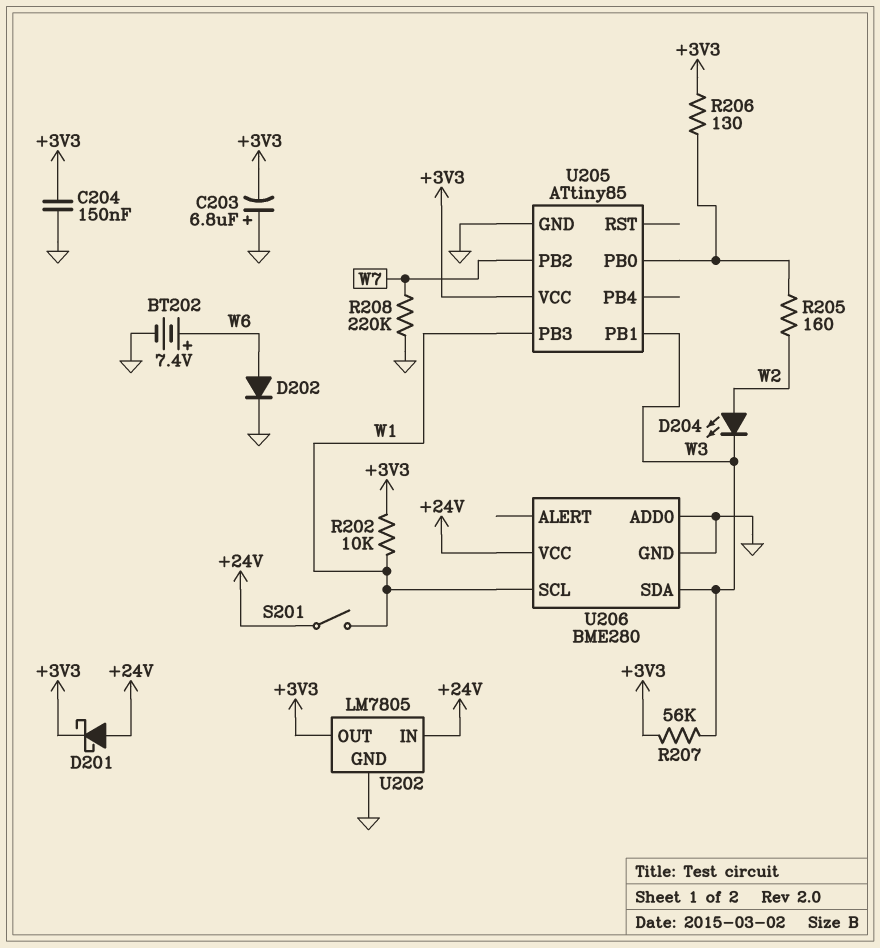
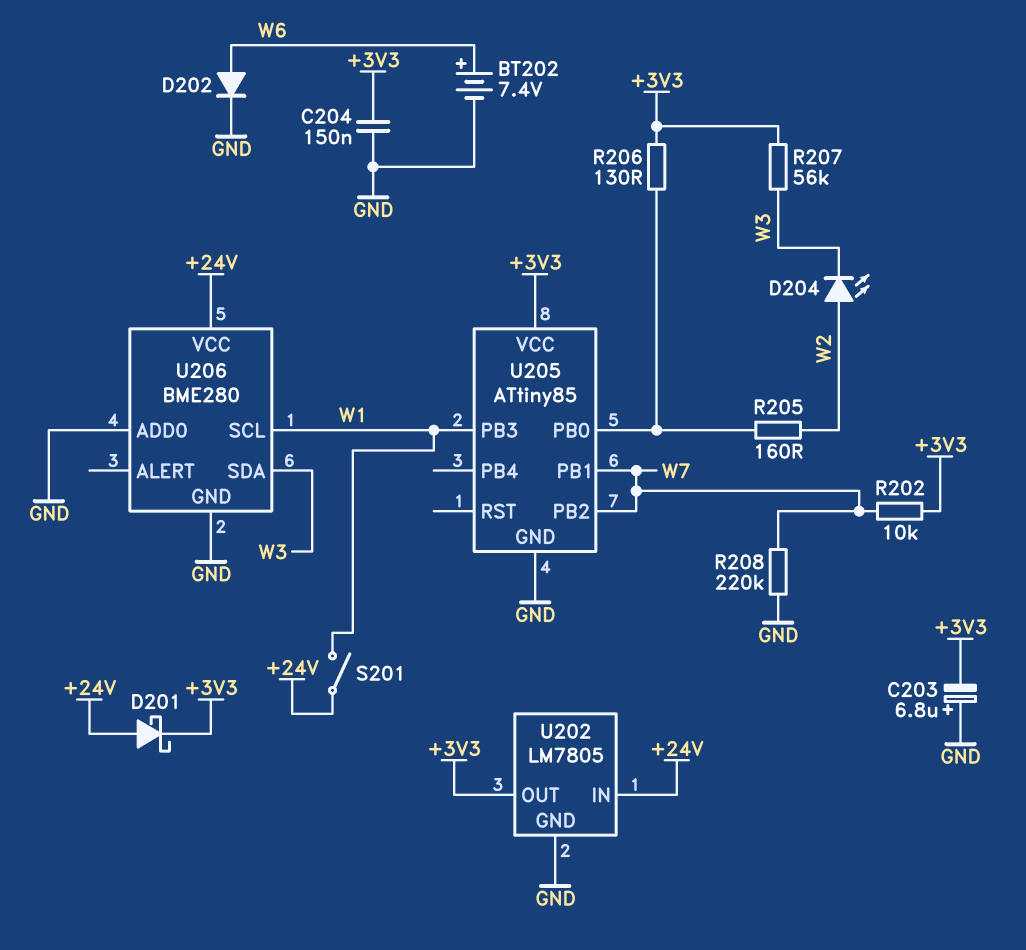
R202: 10k (+3V3, W1) -> 10k (+3V3, W7)
U205 pin PB1: W3 -> W7

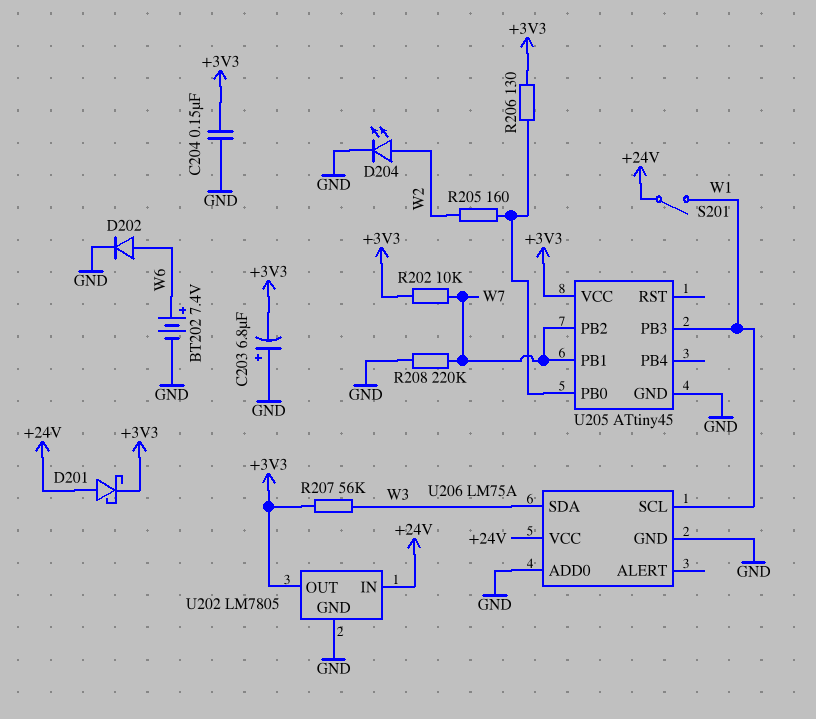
D204: LED (A W2, K W3) -> LED (A W2, K GND)
U205: ATtiny85 -> ATtiny45
U206: BME280 -> LM75A

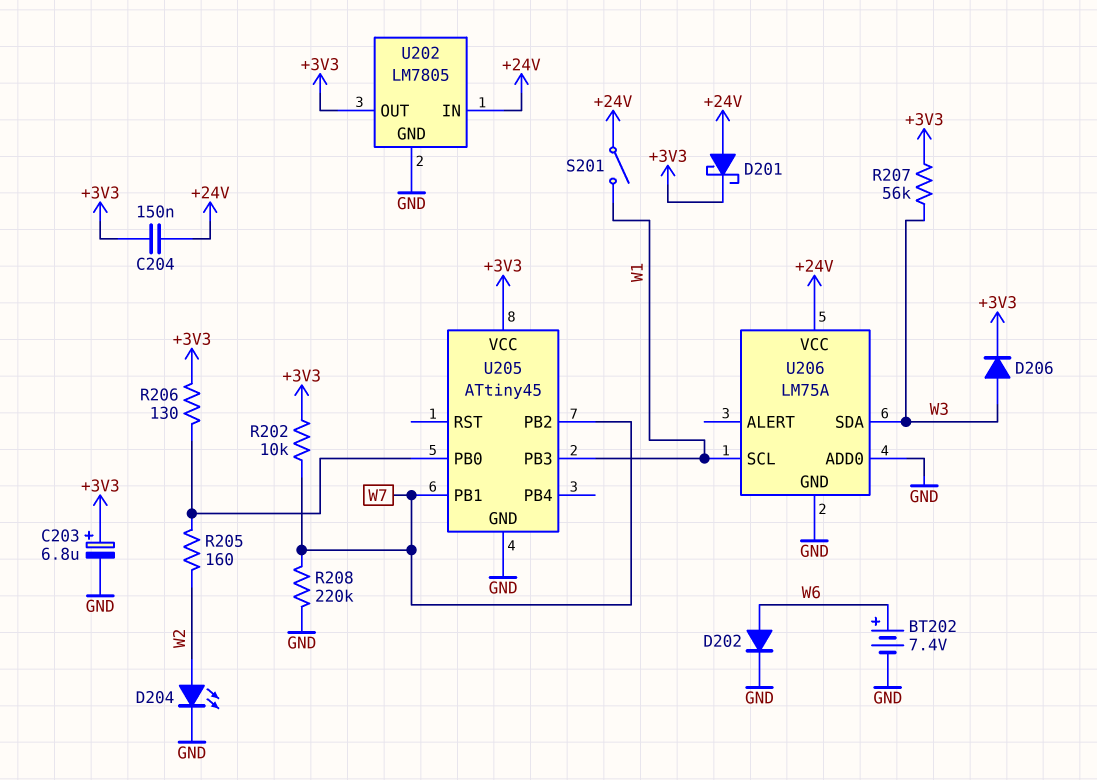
C203: 6.8uF (plus GND, minus +3V3) -> 6.8uF (plus +3V3, minus GND)
C204: 150nF (+3V3, GND) -> 150nF (+3V3, +24V)
D206: none -> diode (A W3, K +3V3)

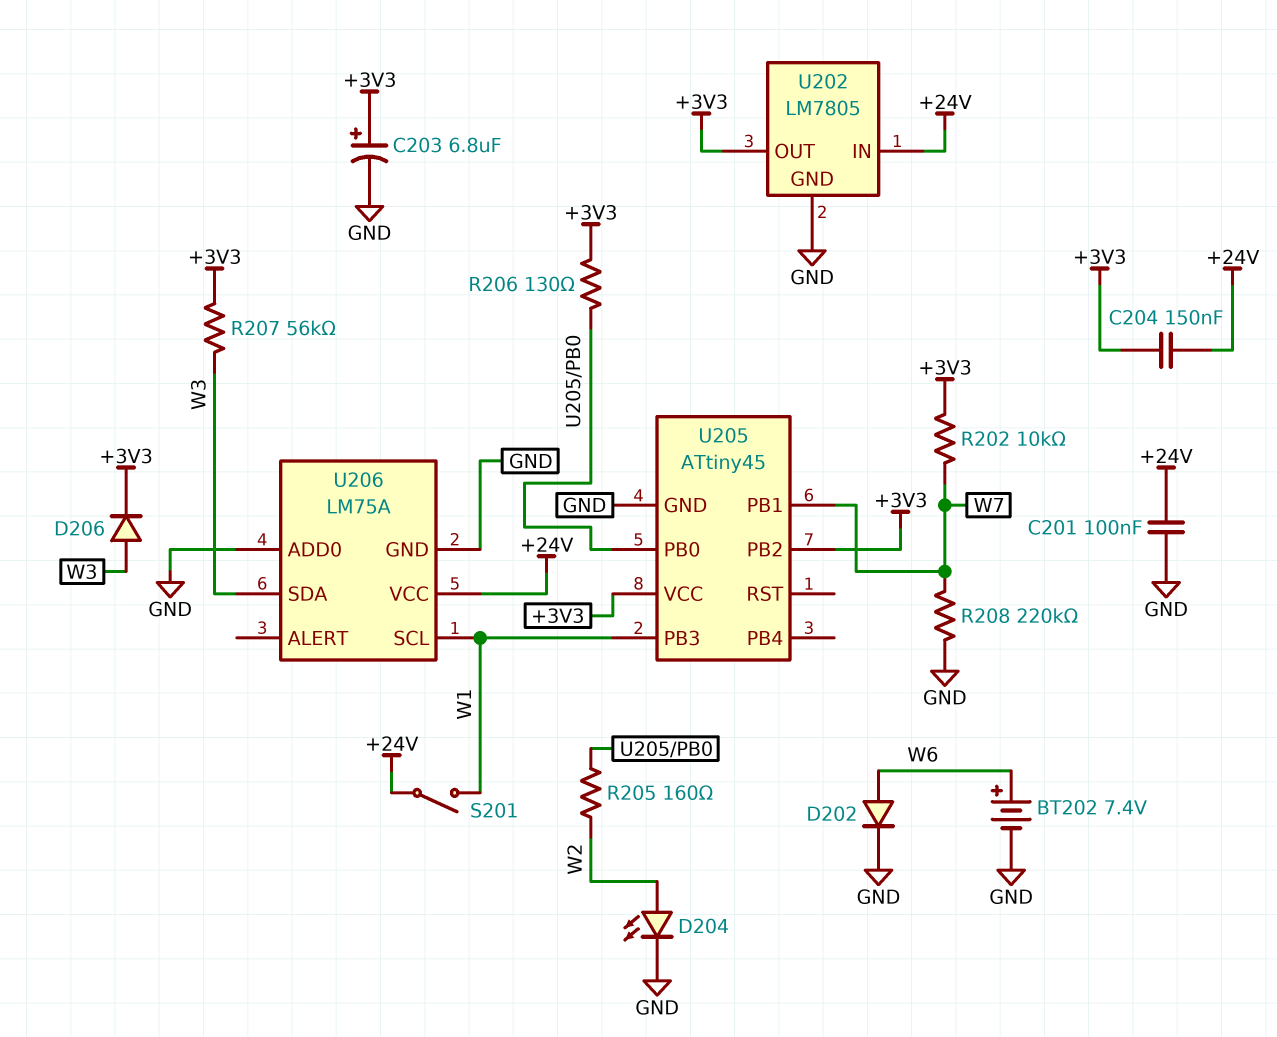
C201: none -> 100nF (+24V, GND)
D201: schottky (A +24V, K +3V3) -> none
U205 pin PB2: W7 -> +3V3

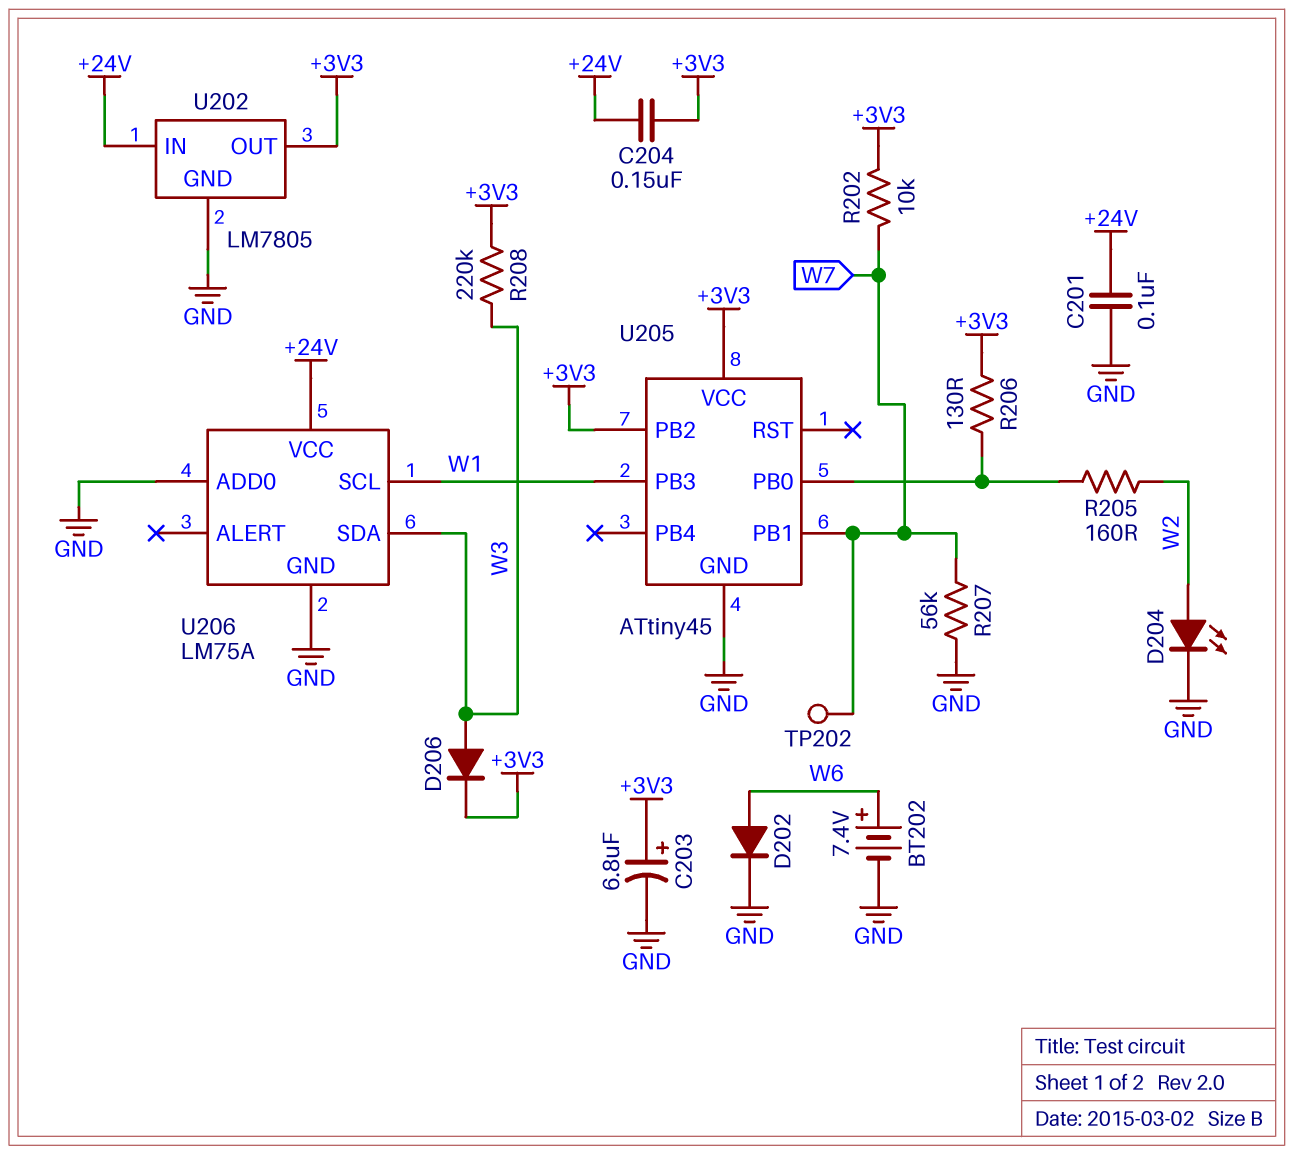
R207: 56k (+3V3, W3) -> 56k (GND, W7)
R208: 220k (GND, W7) -> 220k (+3V3, W3)
S201: switch (+24V, W1) -> none
TP202: none -> test point (W7)

